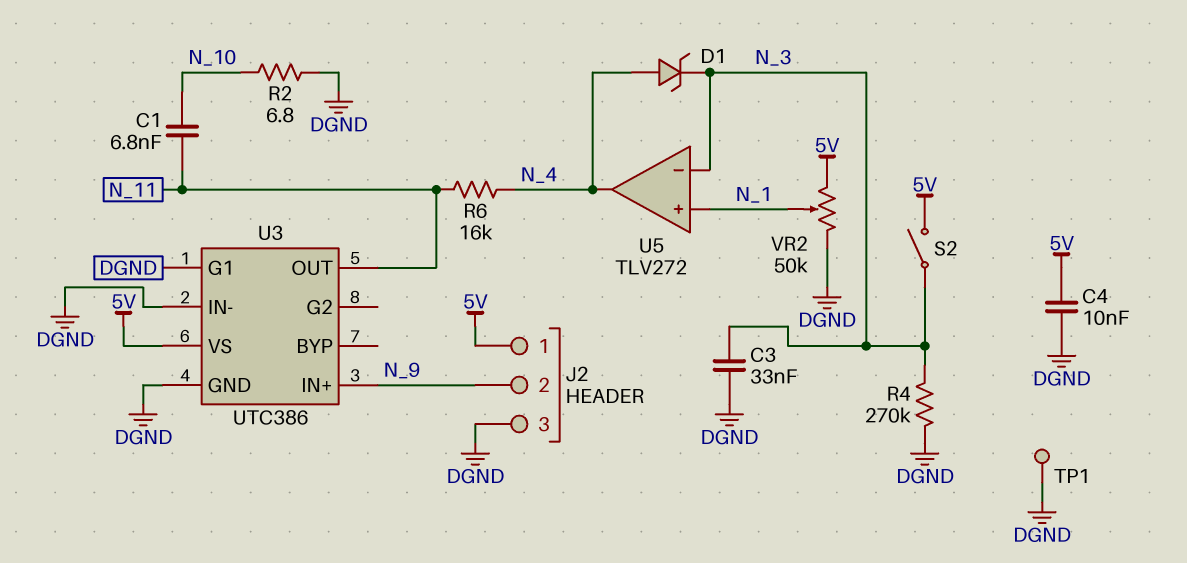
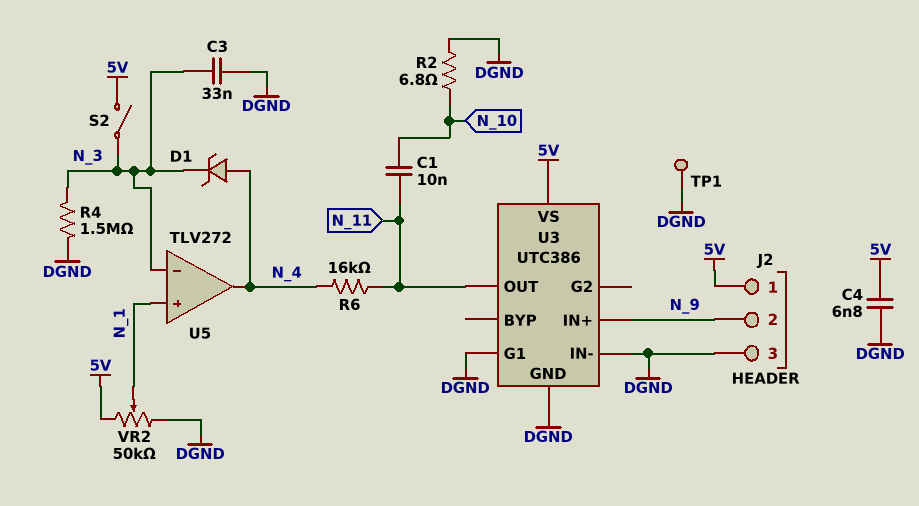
C1: 6.8nF (N_10, N_11) -> 10nF (N_10, N_11)
C4: 10nF (5V, DGND) -> 6.8nF (5V, DGND)
R4: 270k (DGND, N_3) -> 1.5M (DGND, N_3)

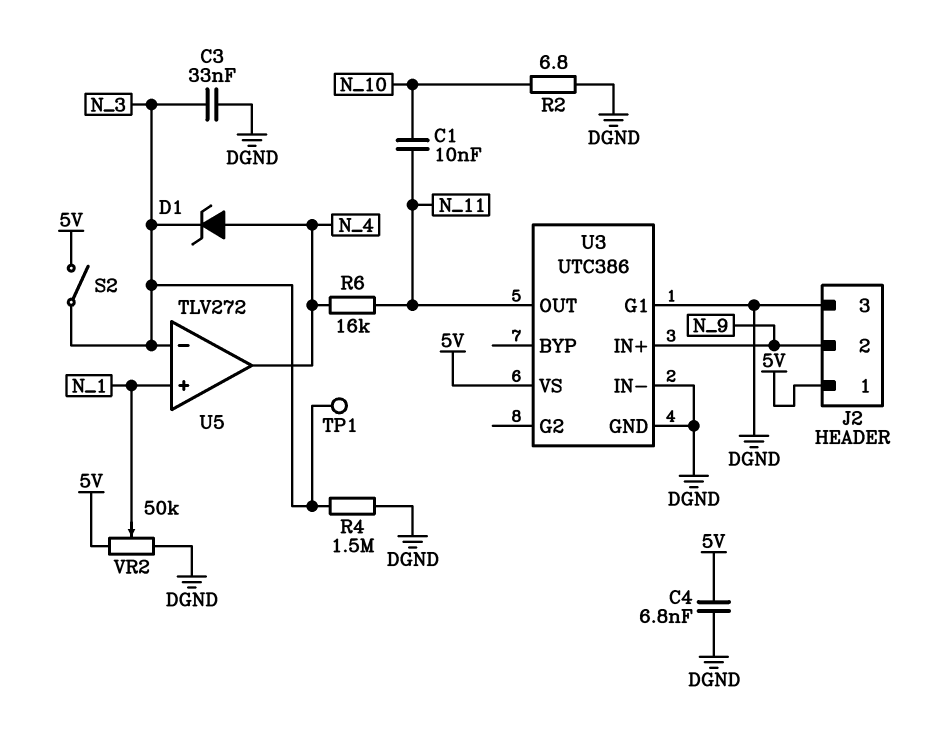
TP1: test point (DGND) -> test point (N_3)

